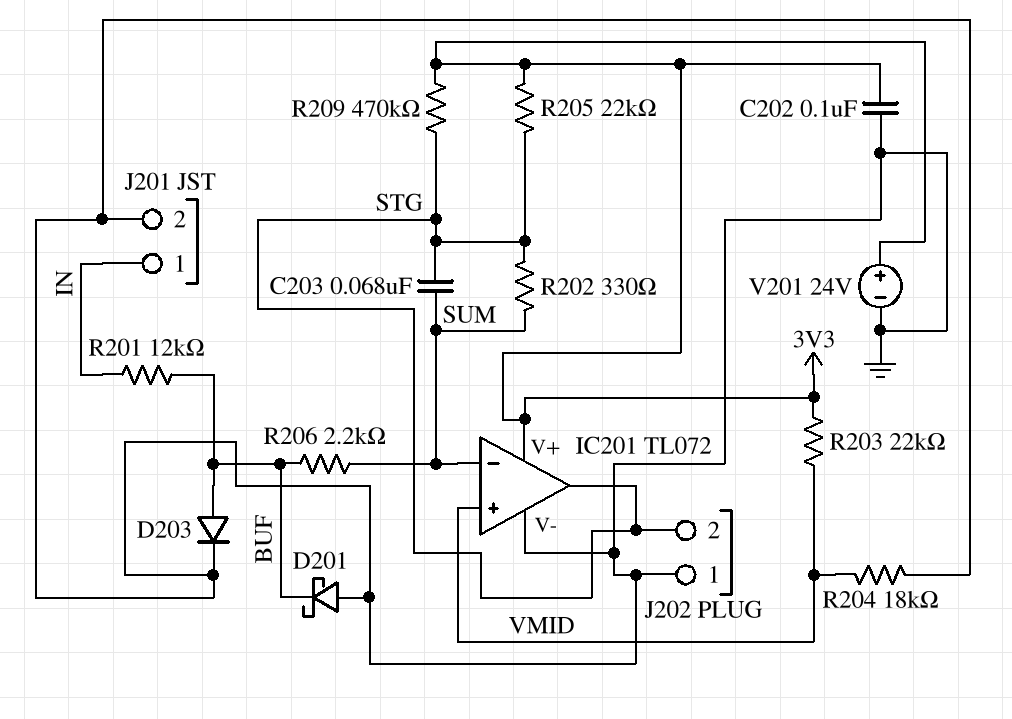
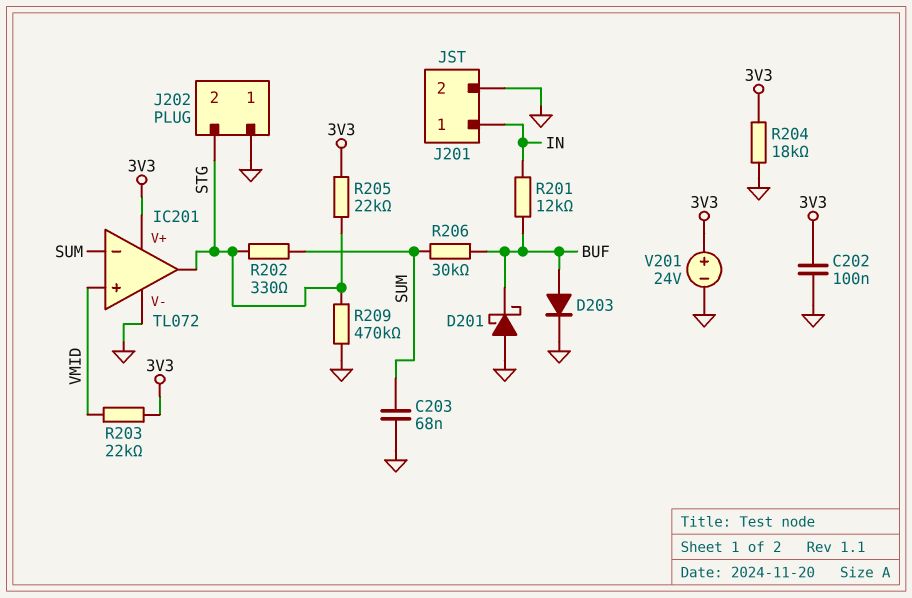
C203: 68nF (STG, SUM) -> 68nF (GND, SUM)
R204: 18k (GND, VMID) -> 18k (3V3, GND)
R206: 2.2k (BUF, SUM) -> 30k (BUF, SUM)
R209: 470k (3V3, STG) -> 470k (GND, STG)

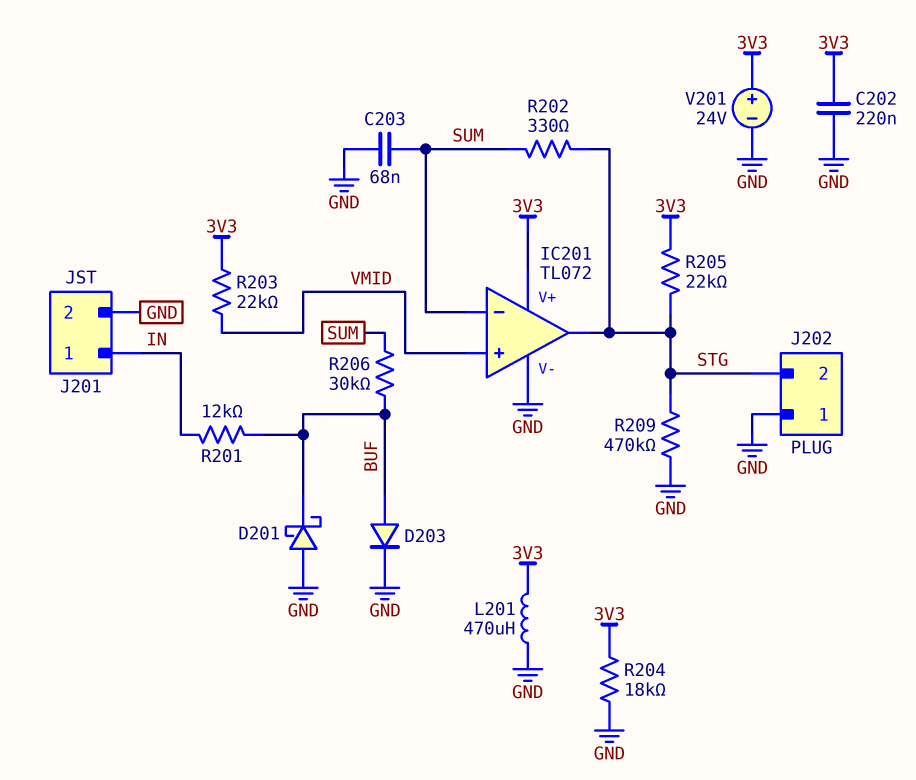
C202: 100nF (3V3, GND) -> 220nF (3V3, GND)
L201: none -> 470uH (3V3, GND)

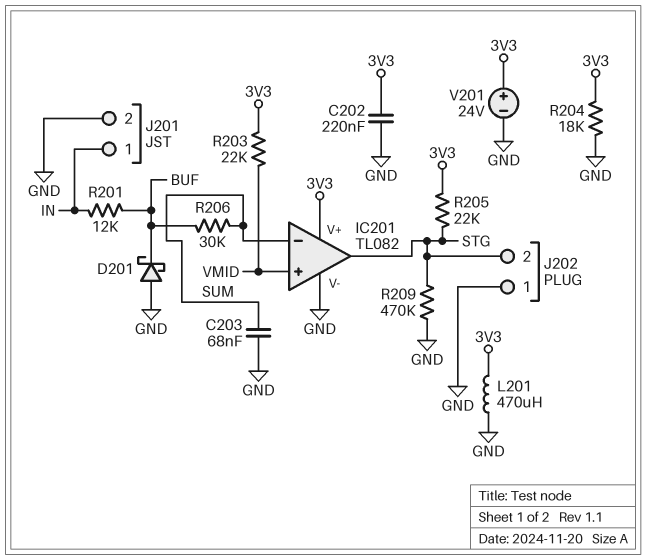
D203: diode (A BUF, K GND) -> none
IC201: TL072 -> TL082
R202: 330 (STG, SUM) -> none

